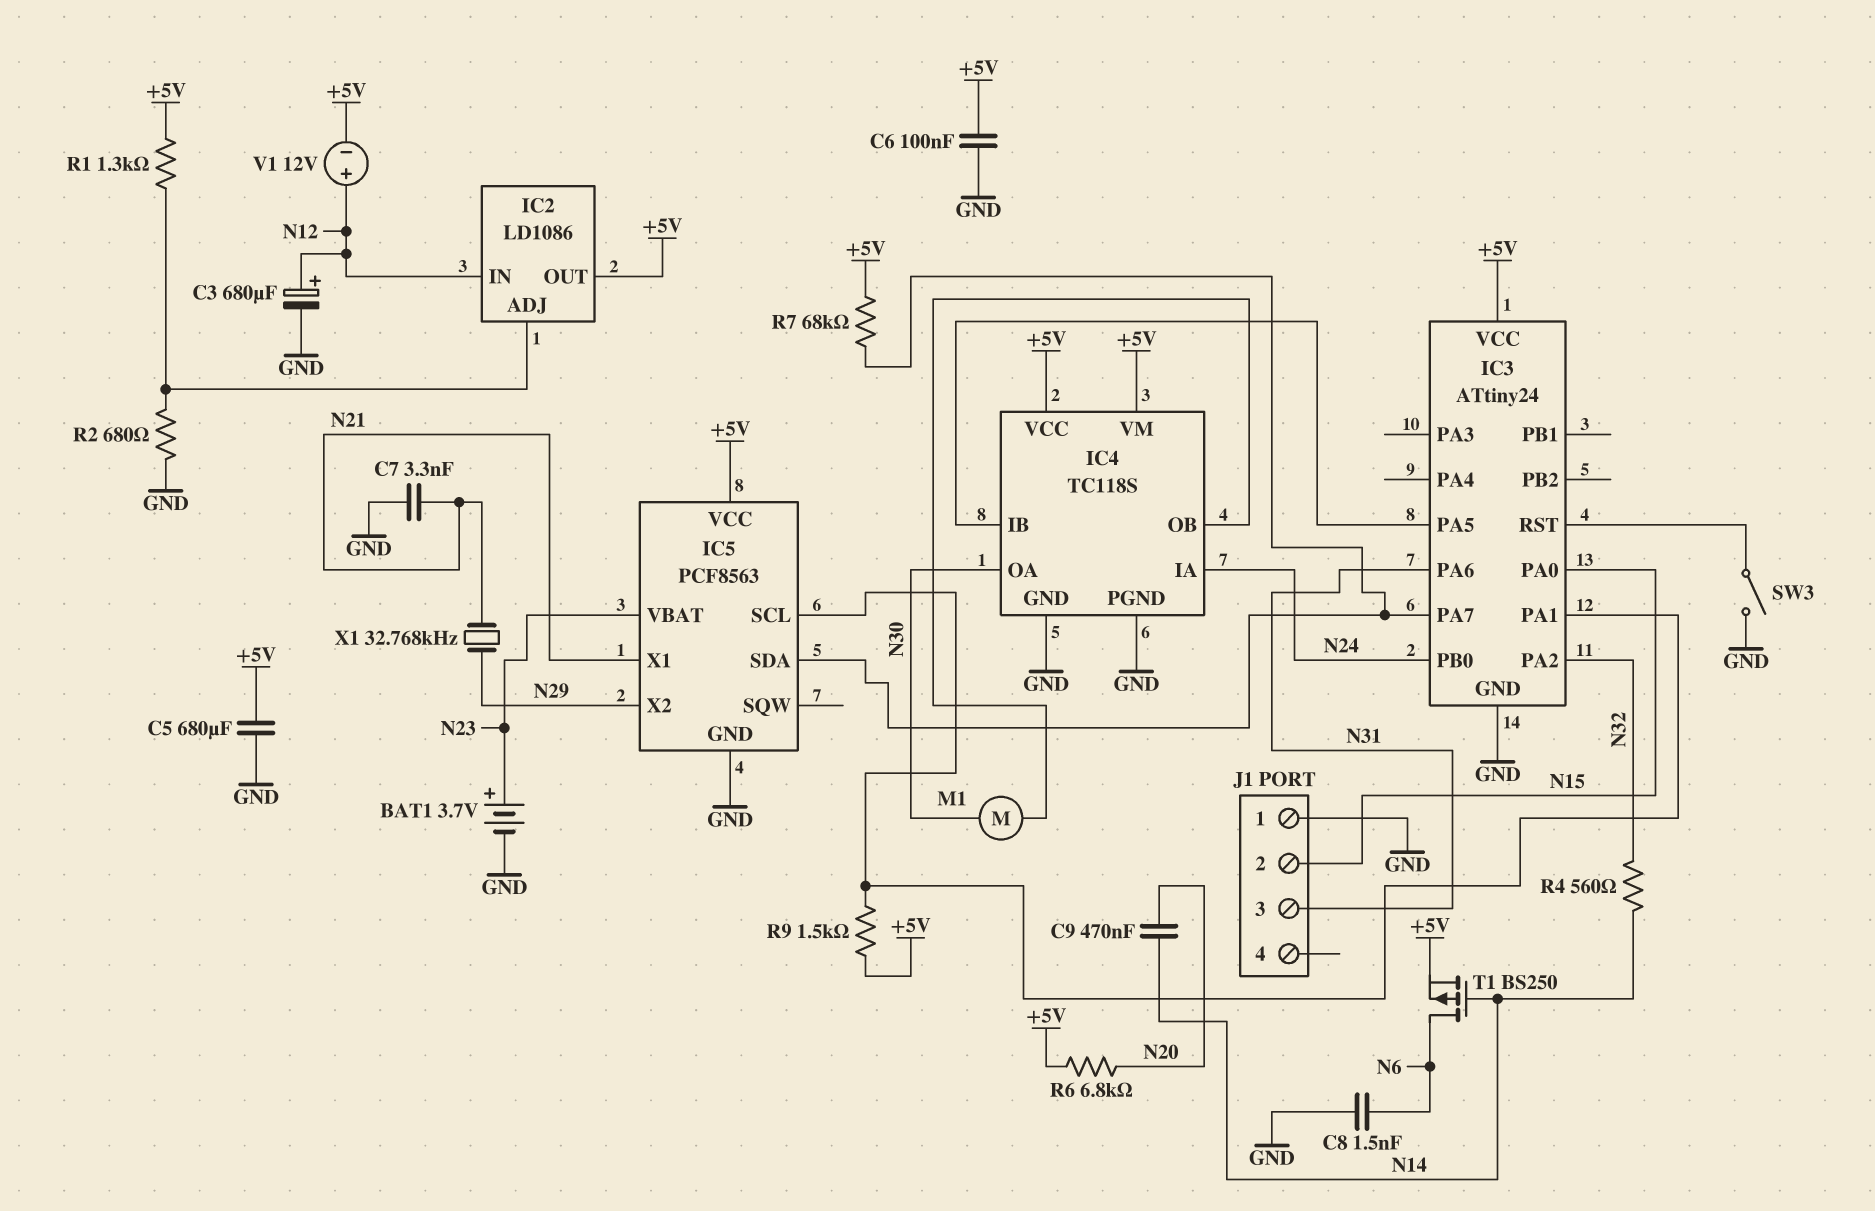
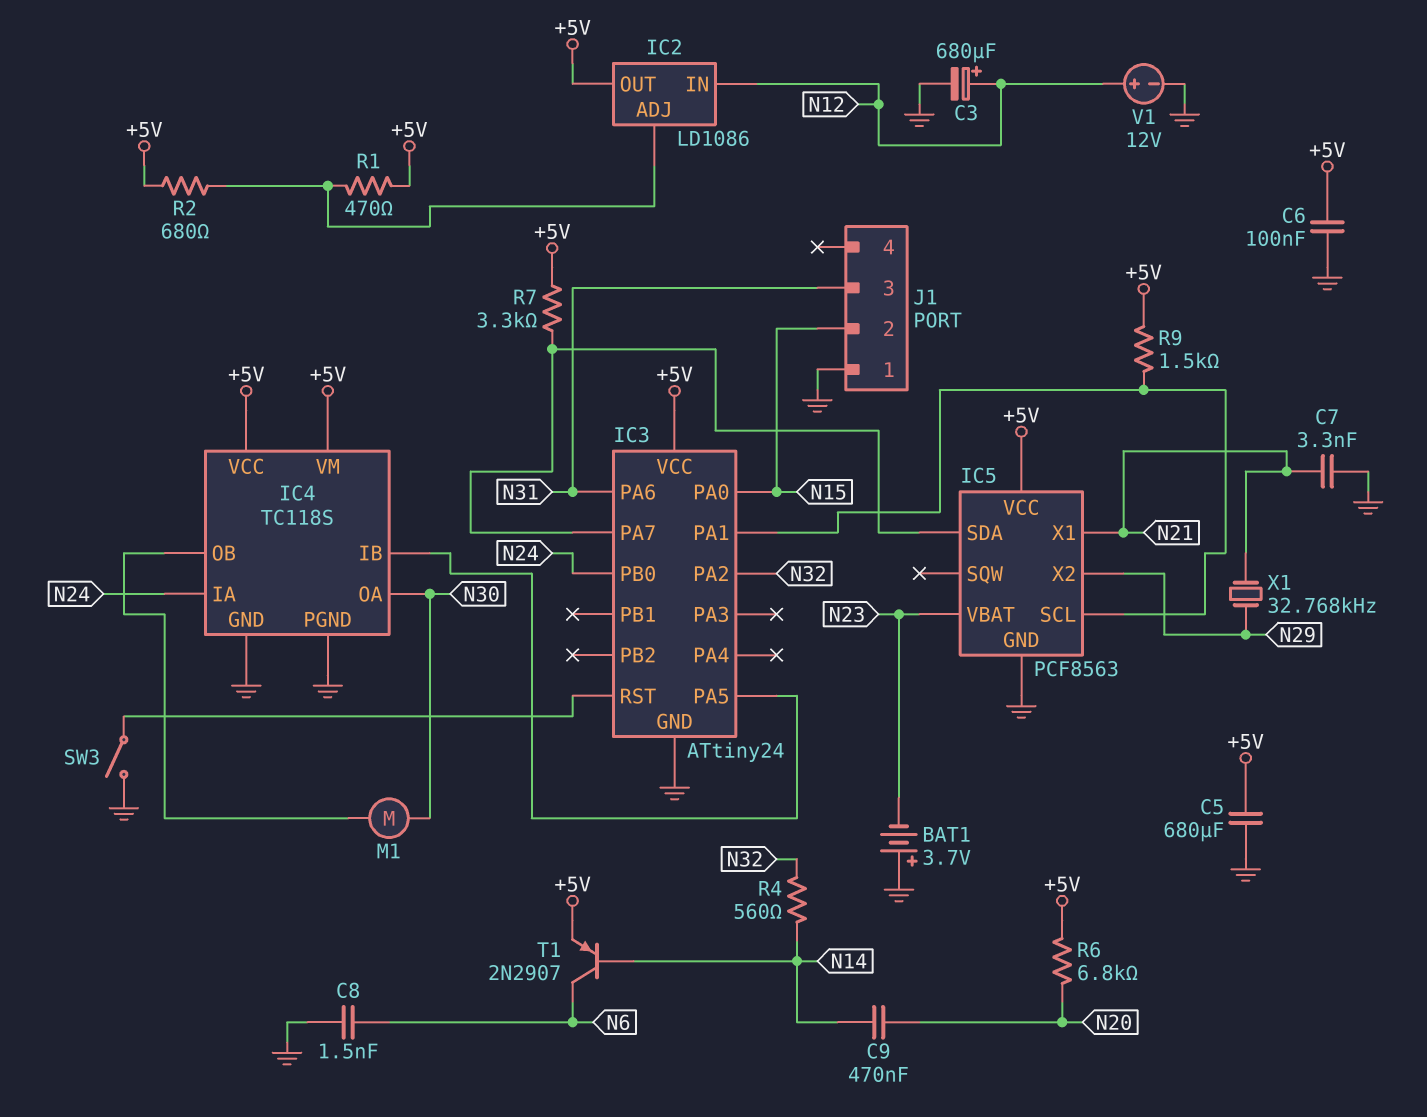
BAT1: 3.7V (plus N23, minus GND) -> 3.7V (plus GND, minus N23)
R1: 1.3k (+5V, IC2/ADJ) -> 470 (+5V, IC2/ADJ)
R2: 680 (GND, IC2/ADJ) -> 680 (+5V, IC2/ADJ)
R7: 68k (+5V, IC3/PA7) -> 3.3k (+5V, IC3/PA7)
T1: PMOS BS250 (G N14, D N6, S +5V) -> PNP 2N2907 (B N14, C N6, E +5V)
V1: 12V (plus N12, minus +5V) -> 12V (plus N12, minus GND)

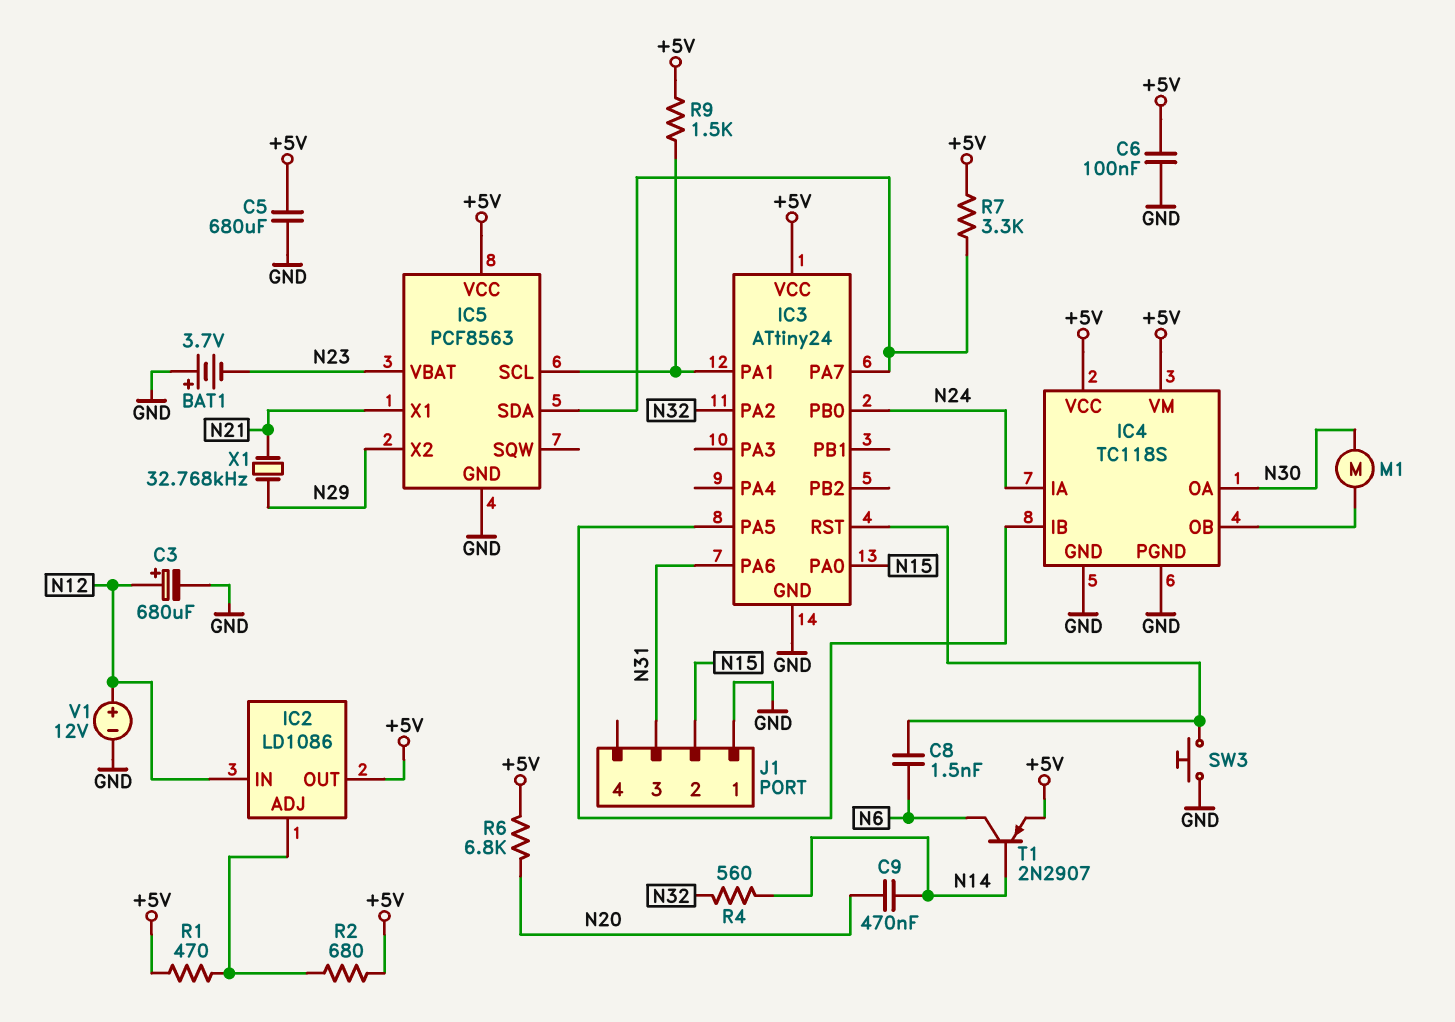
C7: 3.3nF (GND, N21) -> none
C8: 1.5nF (GND, N6) -> 1.5nF (IC3/RST, N6)
SW3: switch (GND, IC3/RST) -> button (GND, IC3/RST)

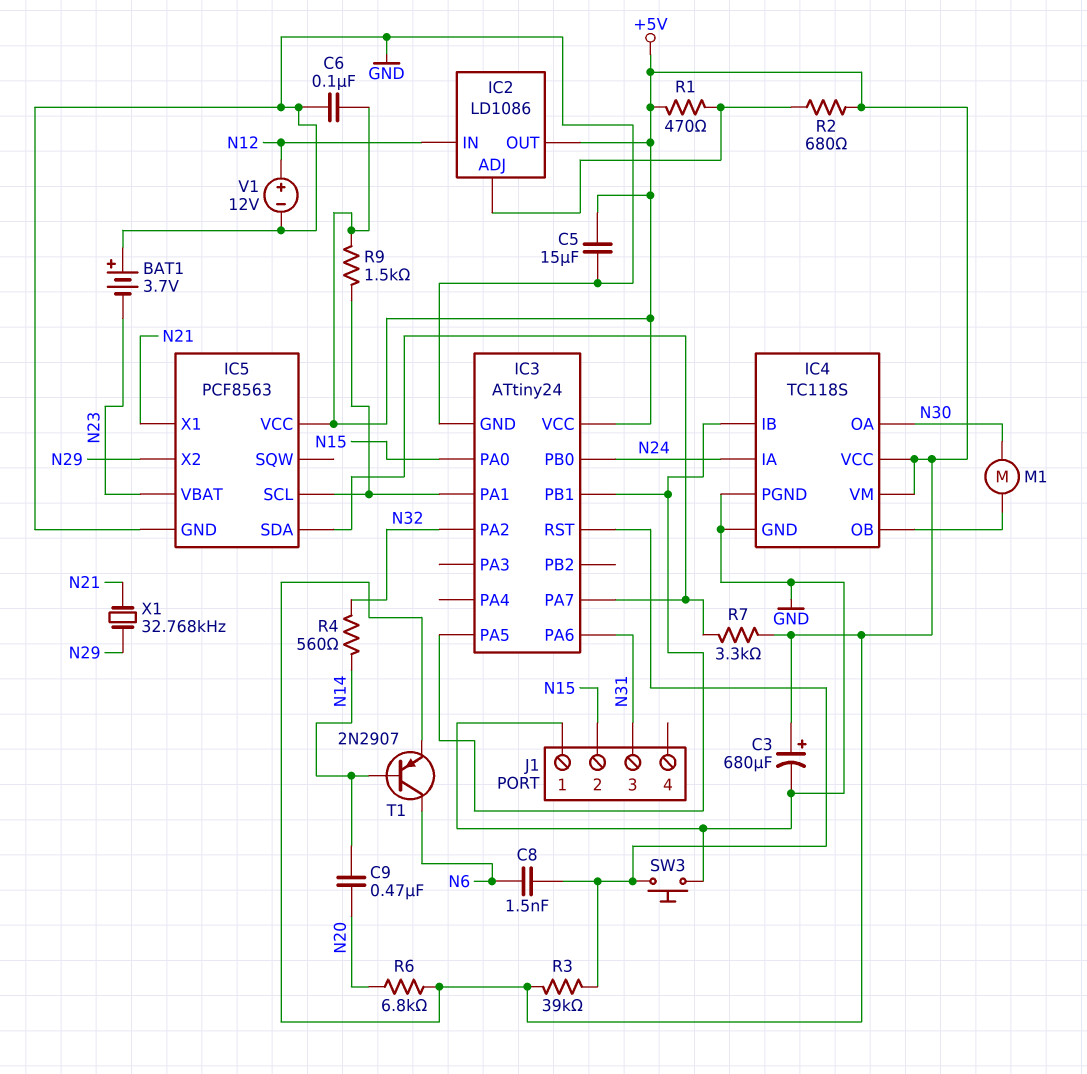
C3: 680uF (plus N12, minus GND) -> 680uF (plus +5V, minus GND)
C5: 680uF (+5V, GND) -> 15uF (+5V, GND)
IC3 pin PB1: none -> IC3/PA5
R3: none -> 39k (+5V, IC3/RST)

